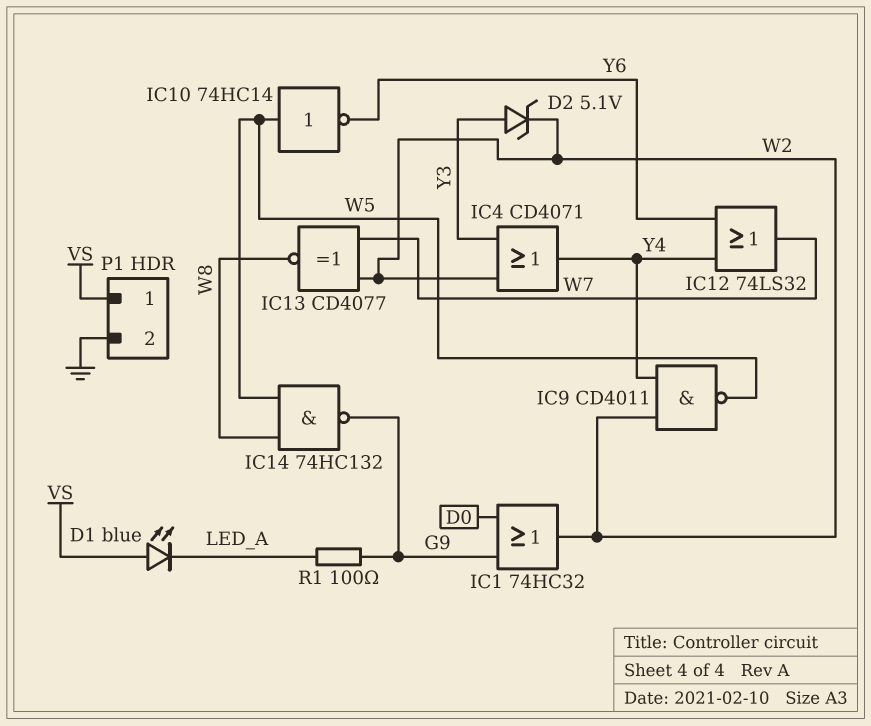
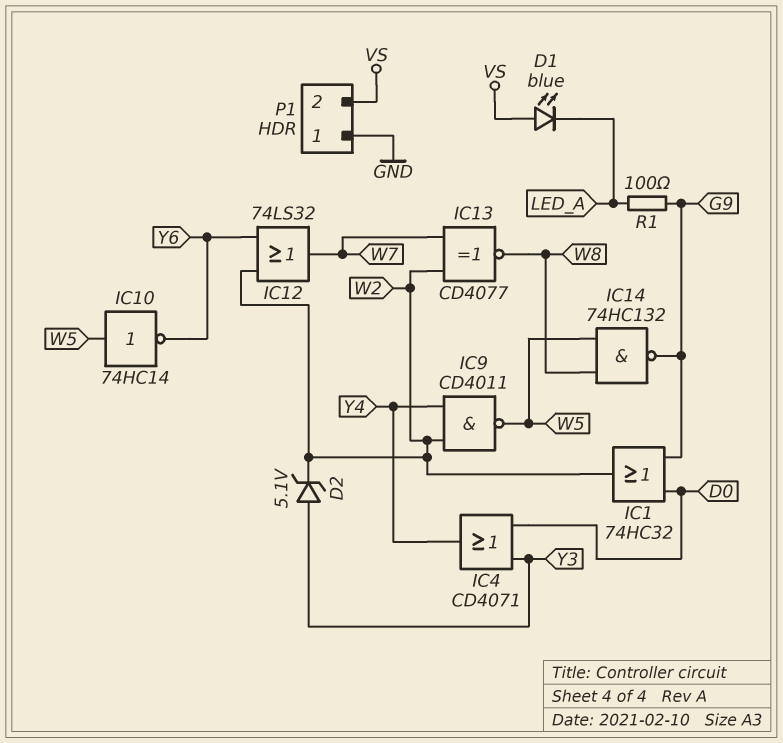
IC4: OR CD4071 (in W2, in Y3, out Y4) -> OR CD4071 (in D0, in Y3, out Y4)
IC12: OR 74LS32 (in Y4, in Y6, out W7) -> OR 74LS32 (in W2, in Y6, out W7)
P1 pin 1: VS -> GND
P1 pin 2: GND -> VS

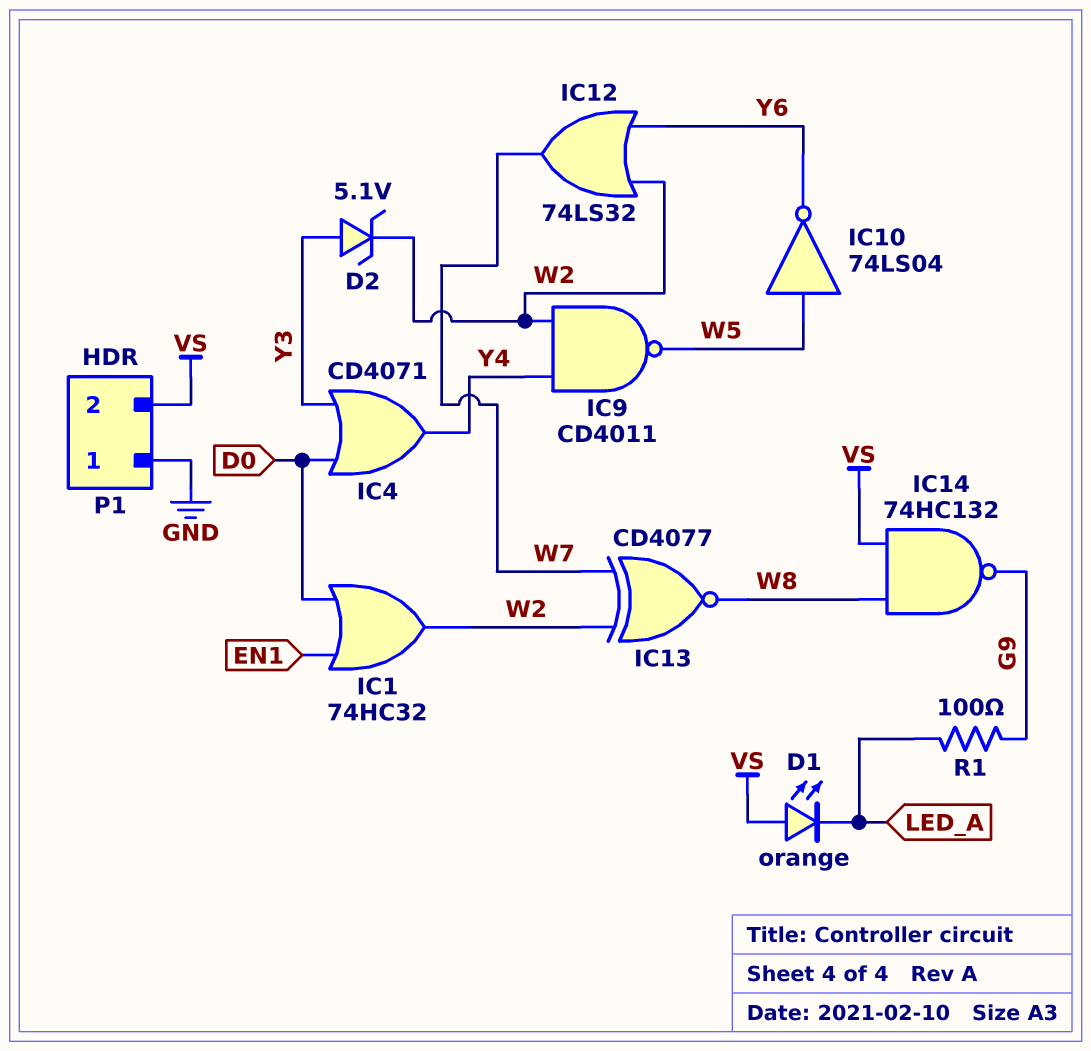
D1: LED blue (A VS, K LED_A) -> LED orange (A VS, K LED_A)
IC1: OR 74HC32 (in D0, in G9, out W2) -> OR 74HC32 (in D0, in EN1, out W2)
IC10: NOT 74HC14 (in W5, out Y6) -> NOT 74LS04 (in W5, out Y6)
IC14: NAND 74HC132 (in W5, in W8, out G9) -> NAND 74HC132 (in VS, in W8, out G9)

